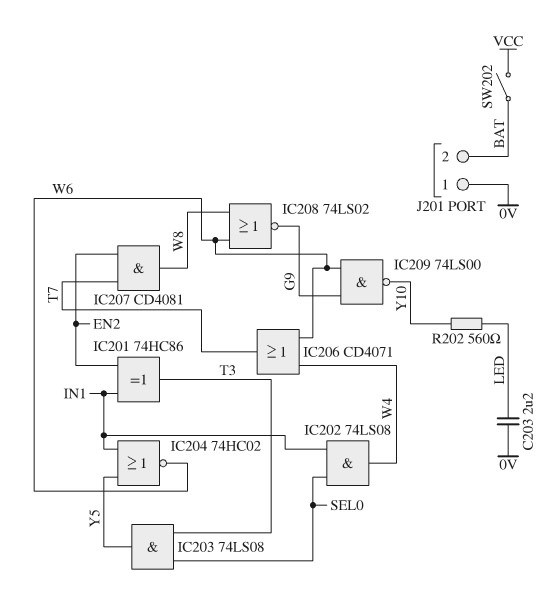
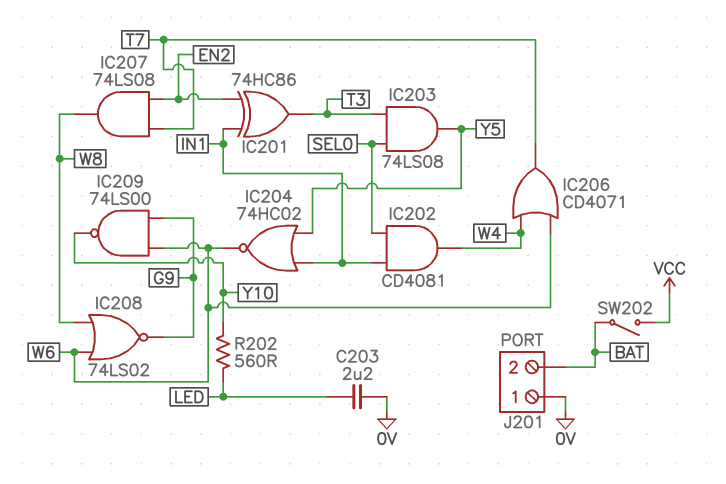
IC202: AND 74LS08 (in IN1, in SEL0, out W4) -> AND CD4081 (in IN1, in SEL0, out W4)
IC207: AND CD4081 (in EN2, in T7, out W8) -> AND 74LS08 (in EN2, in T7, out W8)

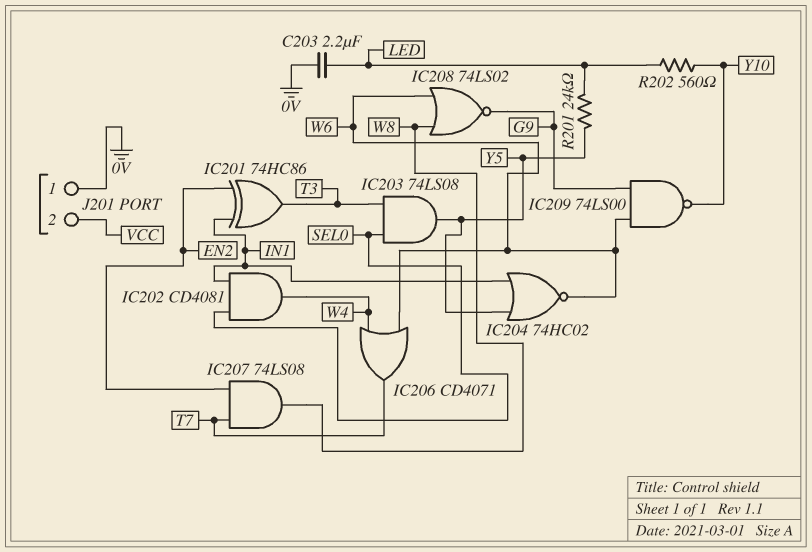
J201 pin 2: BAT -> VCC
R201: none -> 24k (LED, Y5)
SW202: switch (BAT, VCC) -> none

